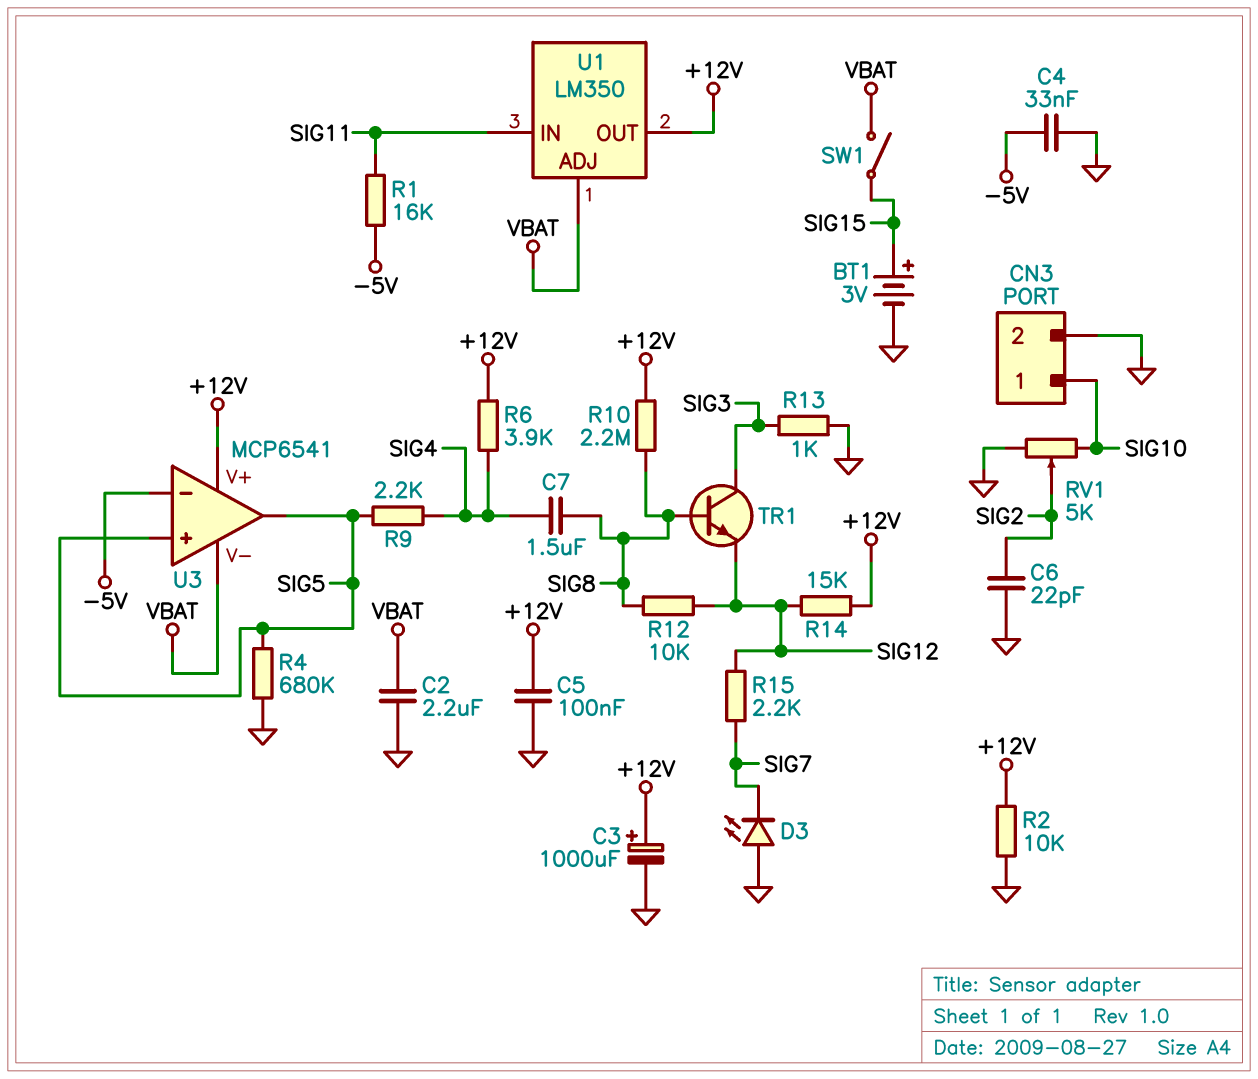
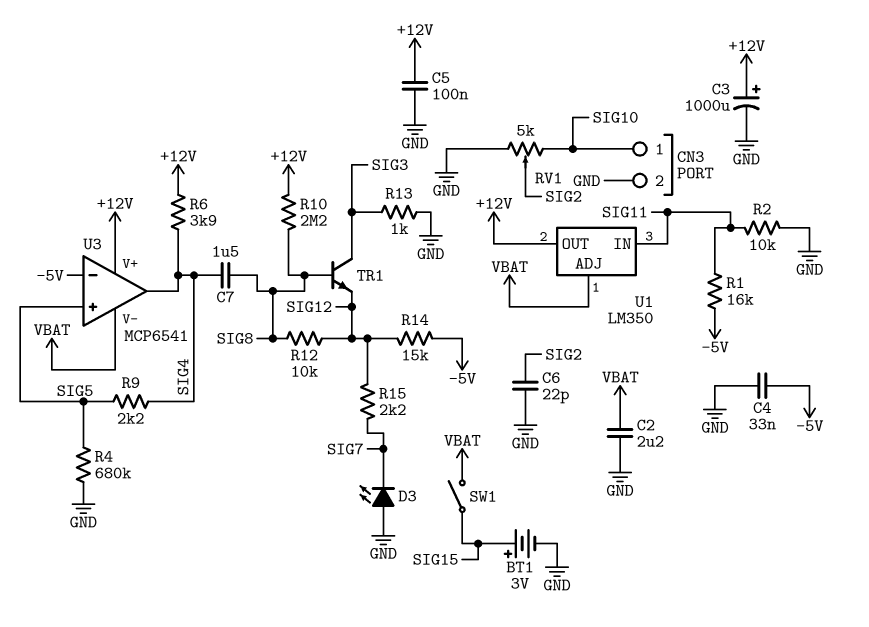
R2: 10k (+12V, GND) -> 10k (GND, SIG11)
R14: 15k (+12V, SIG12) -> 15k (-5V, SIG12)
U3 pin out: SIG5 -> SIG4

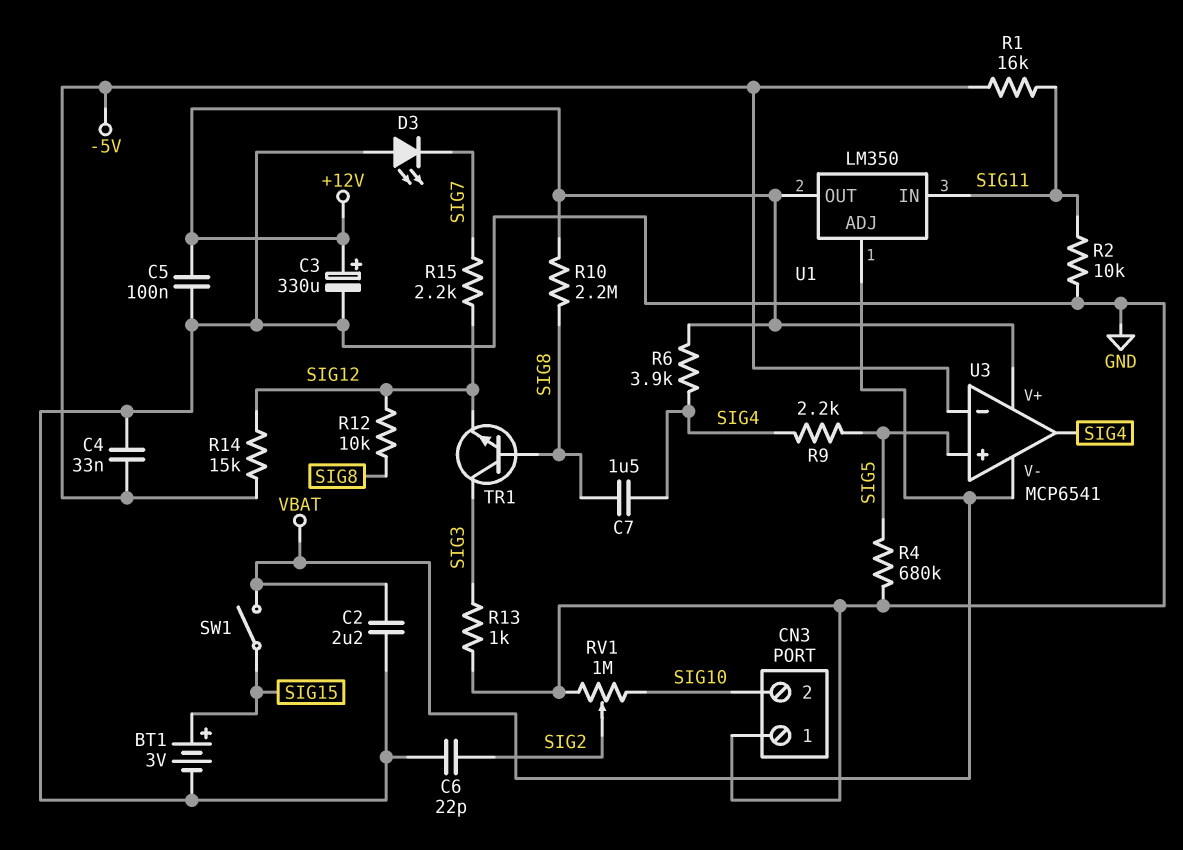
C3: 1000uF (plus +12V, minus GND) -> 330uF (plus +12V, minus GND)
CN3 pin 1: SIG10 -> GND
CN3 pin 2: GND -> SIG10
RV1: 5k (GND, SIG10, wiper SIG2) -> 1M (GND, SIG10, wiper SIG2)

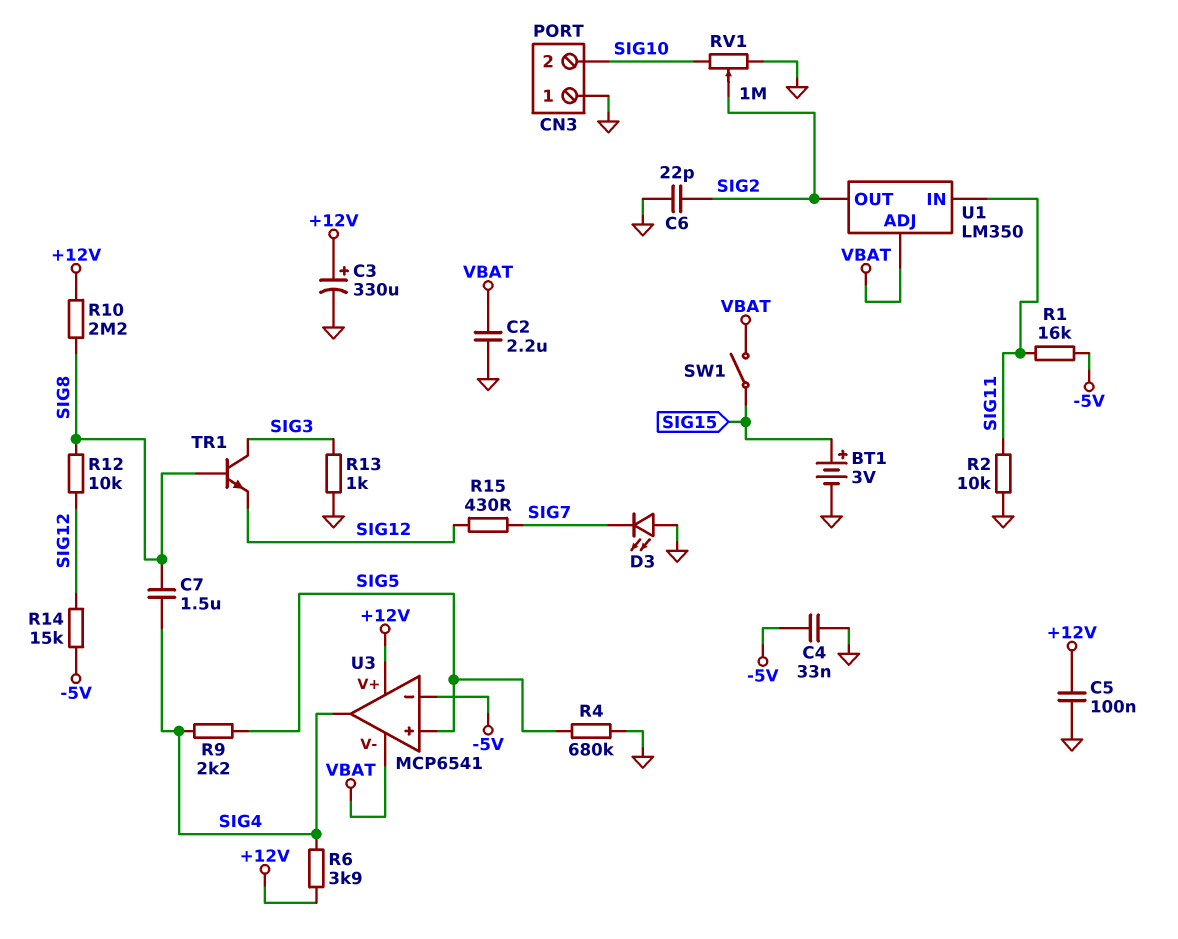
R15: 2.2k (SIG7, SIG12) -> 430 (SIG7, SIG12)
U1 pin OUT: +12V -> SIG2

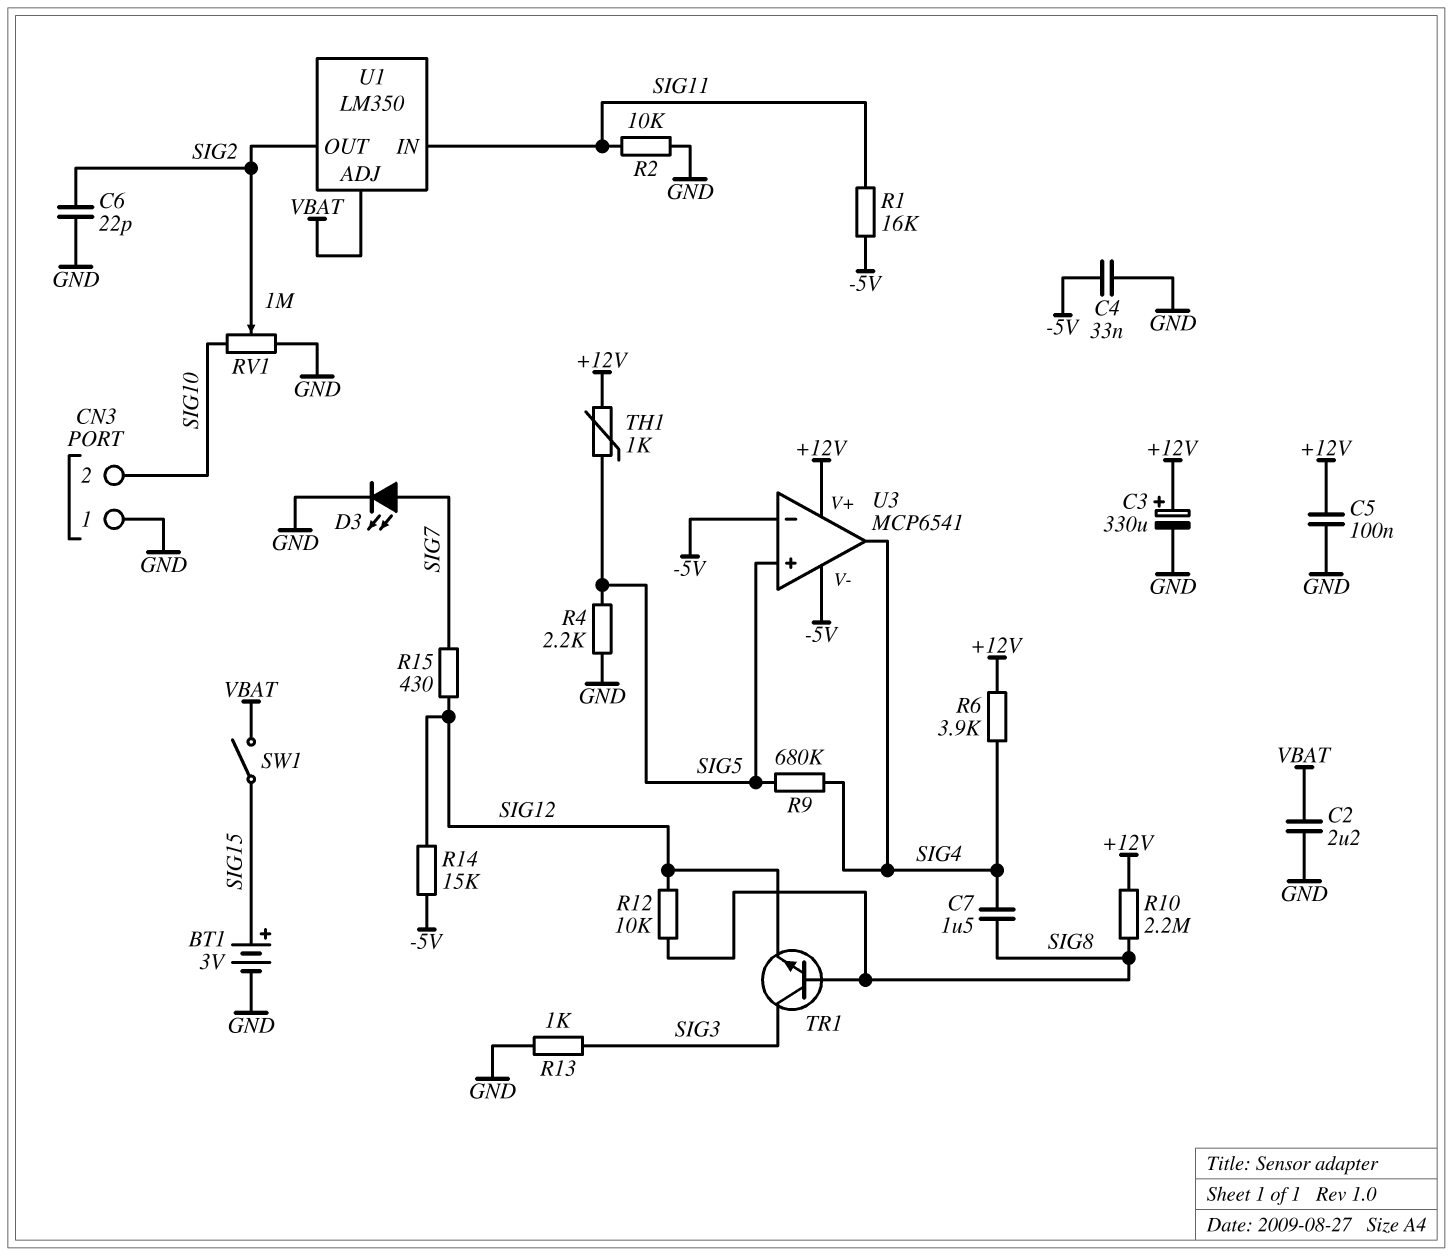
D3: LED (A GND, K SIG7) -> LED (A SIG7, K GND)
R4: 680k (GND, SIG5) -> 2.2k (GND, SIG5)
R9: 2.2k (SIG4, SIG5) -> 680k (SIG4, SIG5)
TH1: none -> 1k (+12V, SIG5)
U3 pin V-: VBAT -> -5V

